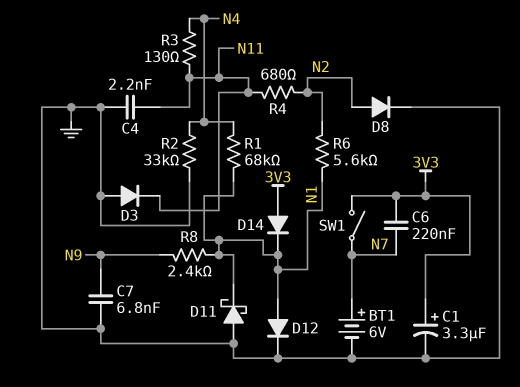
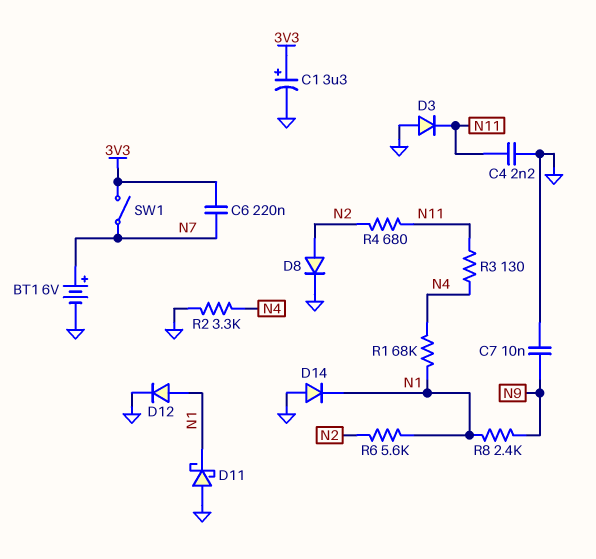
C7: 6.8nF (GND, N9) -> 10nF (GND, N9)
D14: diode (A 3V3, K N1) -> diode (A GND, K N1)
R2: 33k (GND, N4) -> 3.3k (GND, N4)

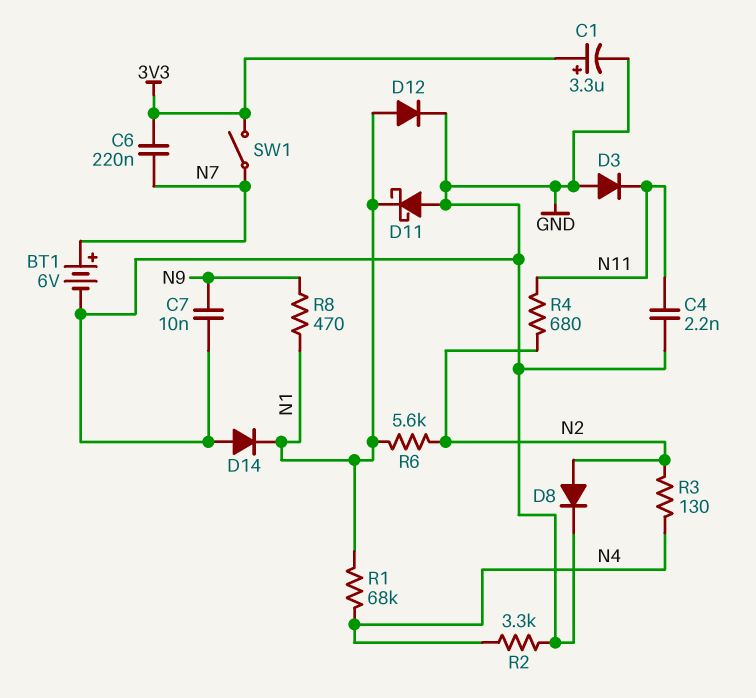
R3: 130 (N4, N11) -> 130 (N2, N4)
R8: 2.4k (N1, N9) -> 470 (N1, N9)

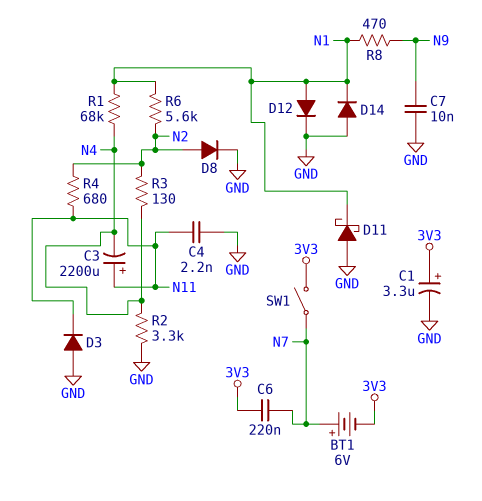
BT1: 6V (plus N7, minus GND) -> 6V (plus N7, minus 3V3)
C3: none -> 2200uF (plus N11, minus N4)

